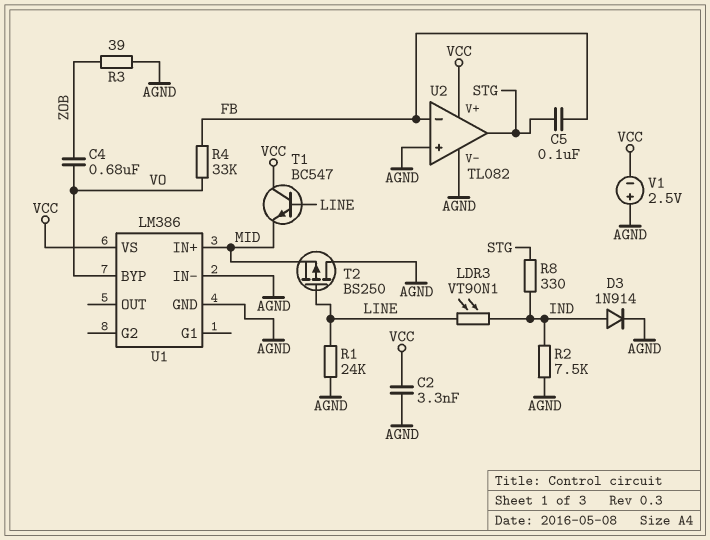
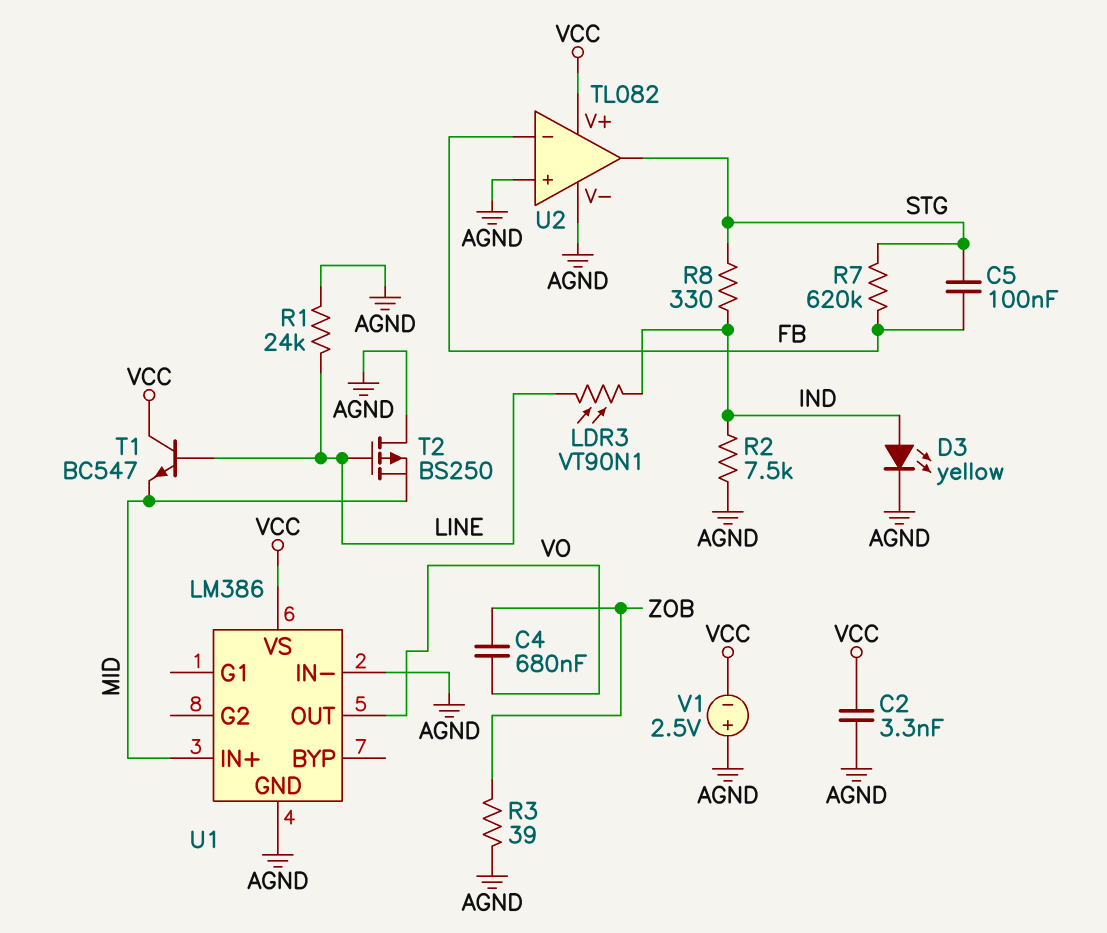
D3: diode 1N914 (A IND, K AGND) -> LED yellow (A IND, K AGND)
R4: 33k (FB, VO) -> none
R7: none -> 620k (FB, STG)
U1 pin BYP: VO -> none
U1 pin OUT: none -> VO

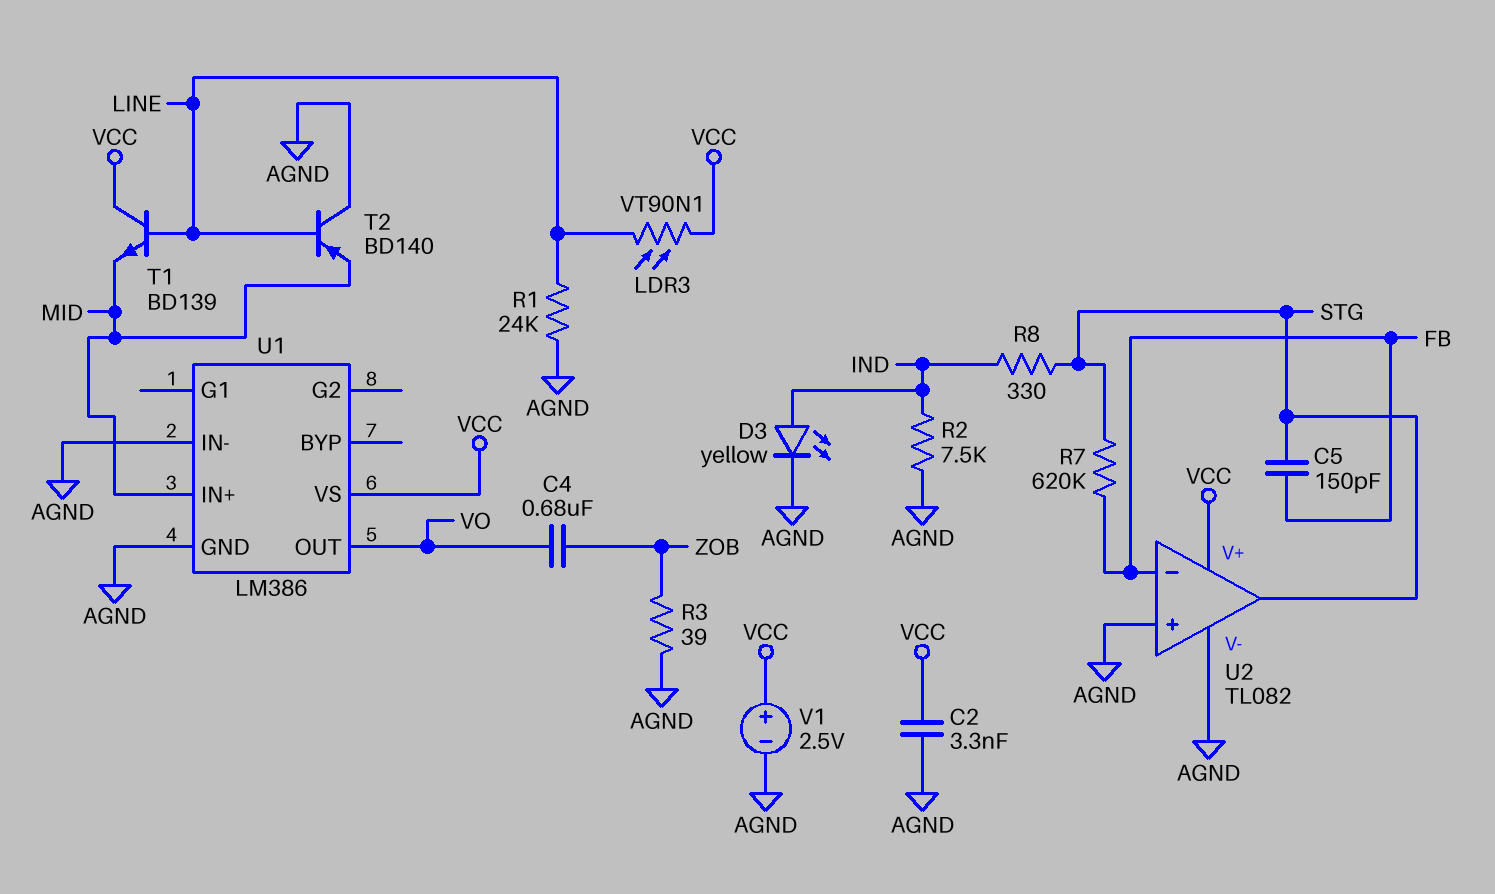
C5: 100nF (FB, STG) -> 150pF (FB, STG)
LDR3: VT90N1 (IND, LINE) -> VT90N1 (LINE, VCC)
T1: NPN BC547 (B LINE, C VCC, E MID) -> NPN BD139 (B LINE, C VCC, E MID)
T2: PMOS BS250 (G LINE, D AGND, S MID) -> PNP BD140 (B LINE, C AGND, E MID)
V1: 2.5V (plus AGND, minus VCC) -> 2.5V (plus VCC, minus AGND)

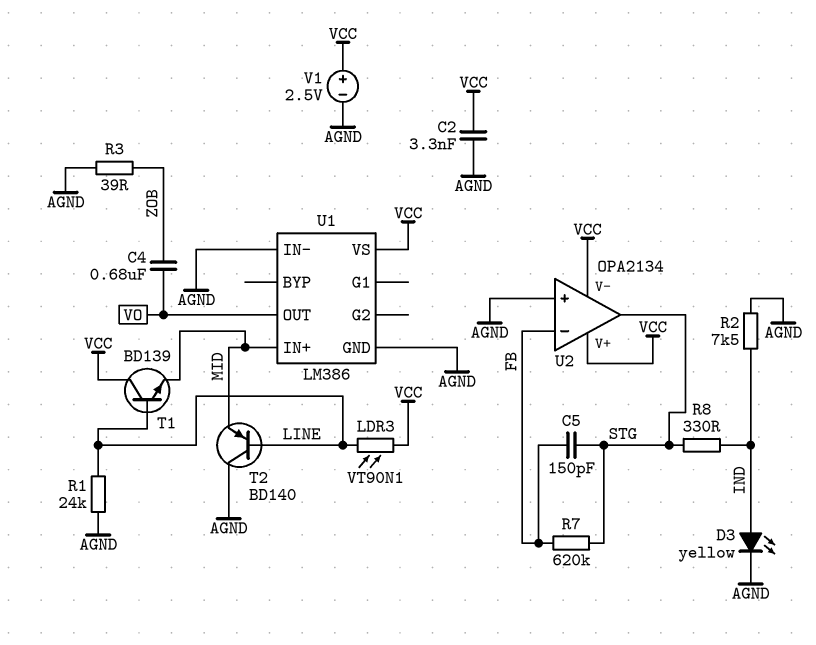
U2: TL082 -> OPA2134
U2 pin V-: AGND -> VCC

